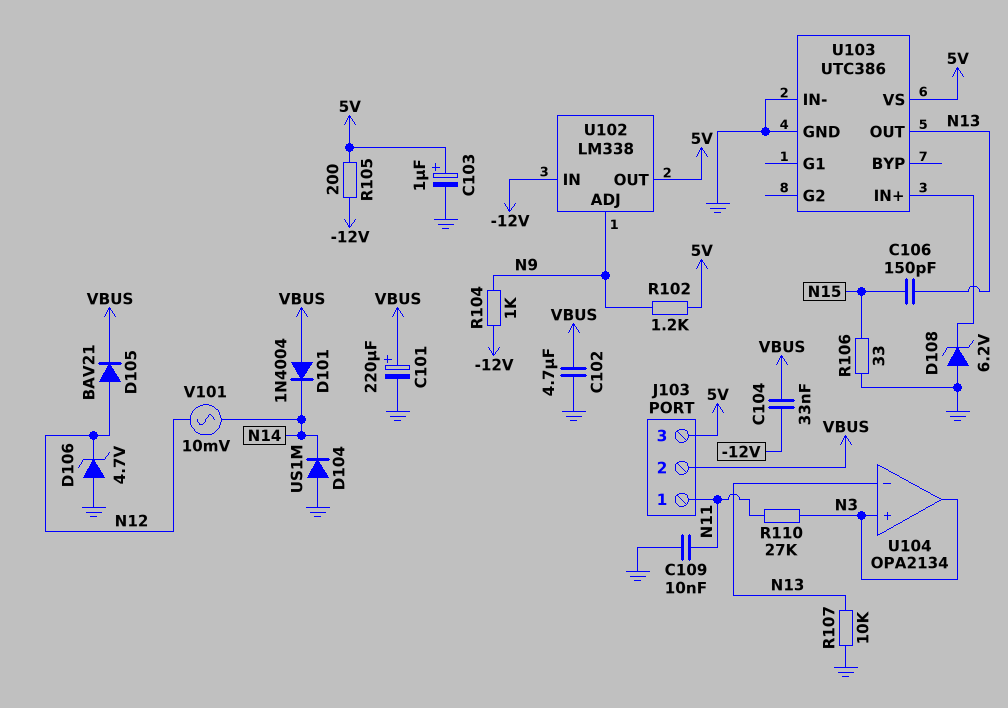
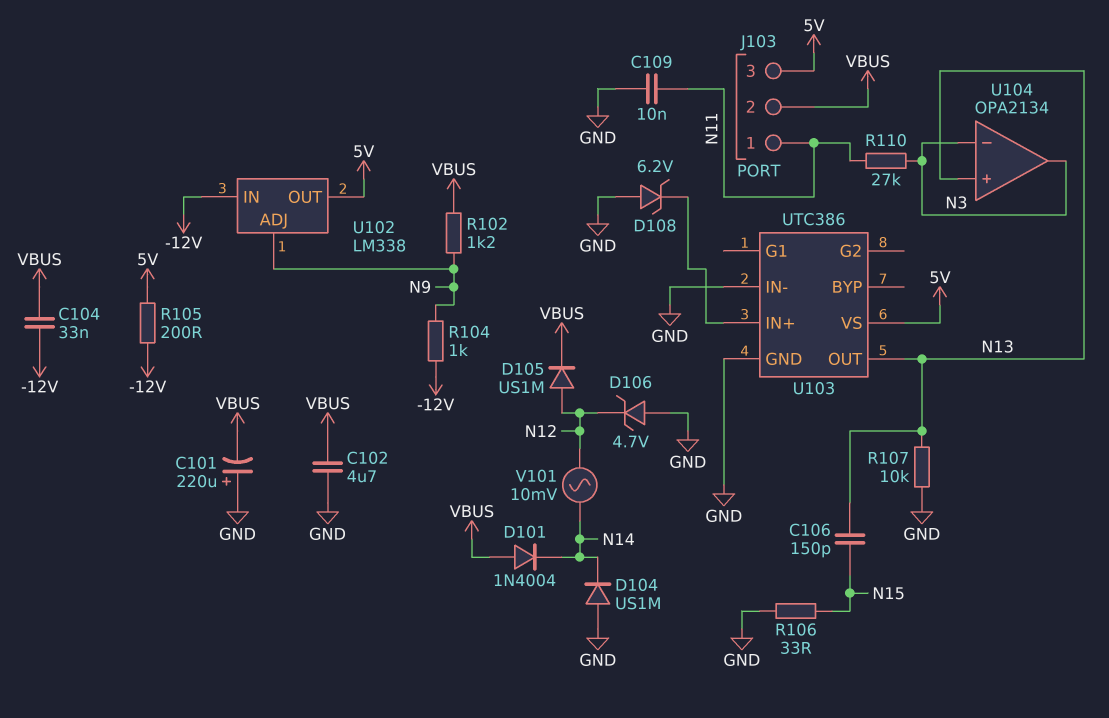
C101: 220uF (plus VBUS, minus GND) -> 220uF (plus GND, minus VBUS)
C103: 1uF (plus 5V, minus GND) -> none
D105: diode BAV21 (A N12, K VBUS) -> diode US1M (A N12, K VBUS)
R102: 1.2k (5V, N9) -> 1.2k (N9, VBUS)
U104 pin in+: N3 -> N13
U104 pin in-: N13 -> N3

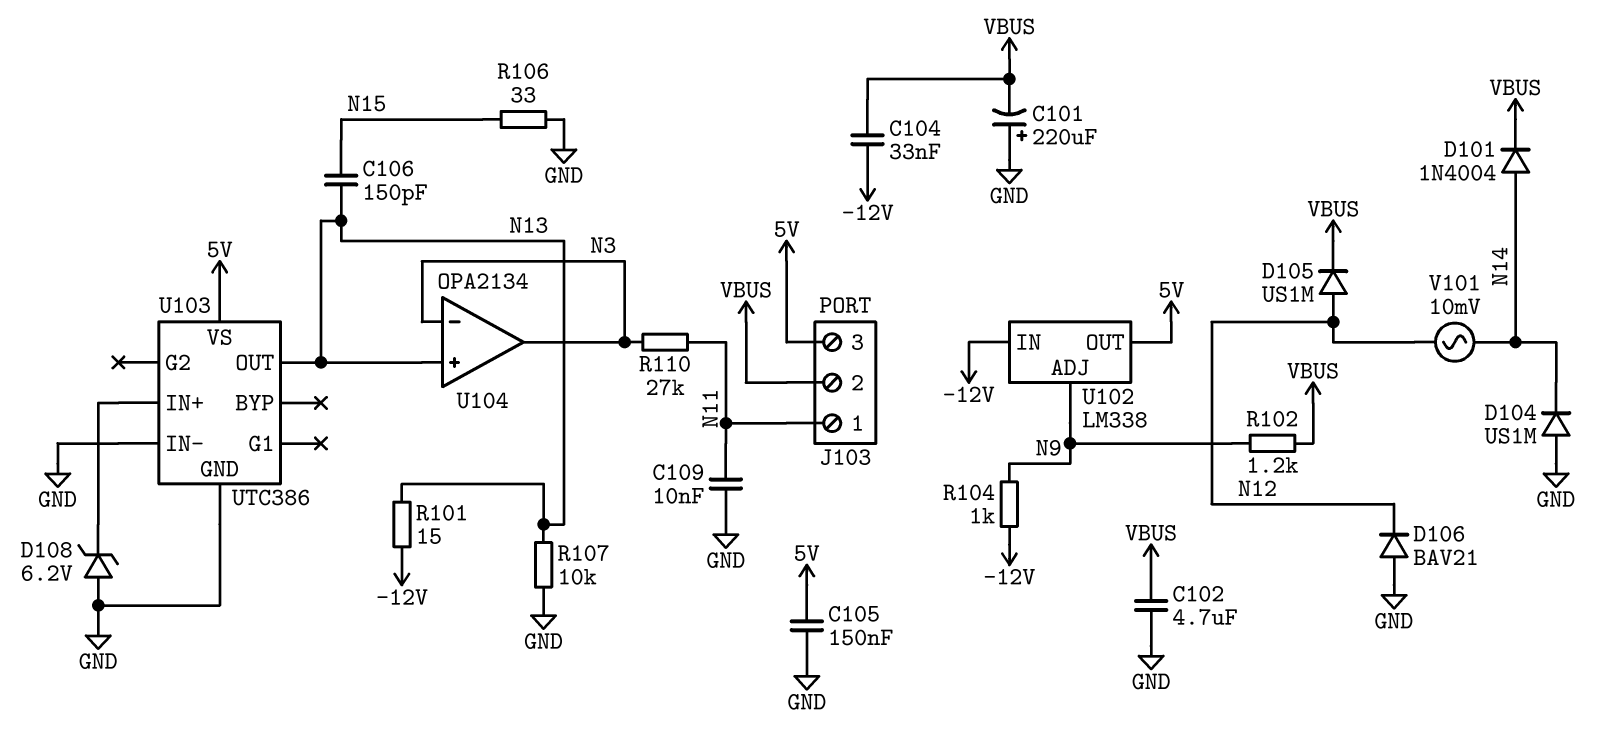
C105: none -> 150nF (5V, GND)
D101: diode 1N4004 (A VBUS, K N14) -> diode 1N4004 (A N14, K VBUS)
D106: zener 4.7V (A GND, K N12) -> diode BAV21 (A GND, K N12)
R101: none -> 15 (-12V, N13)
R105: 200 (-12V, 5V) -> none

